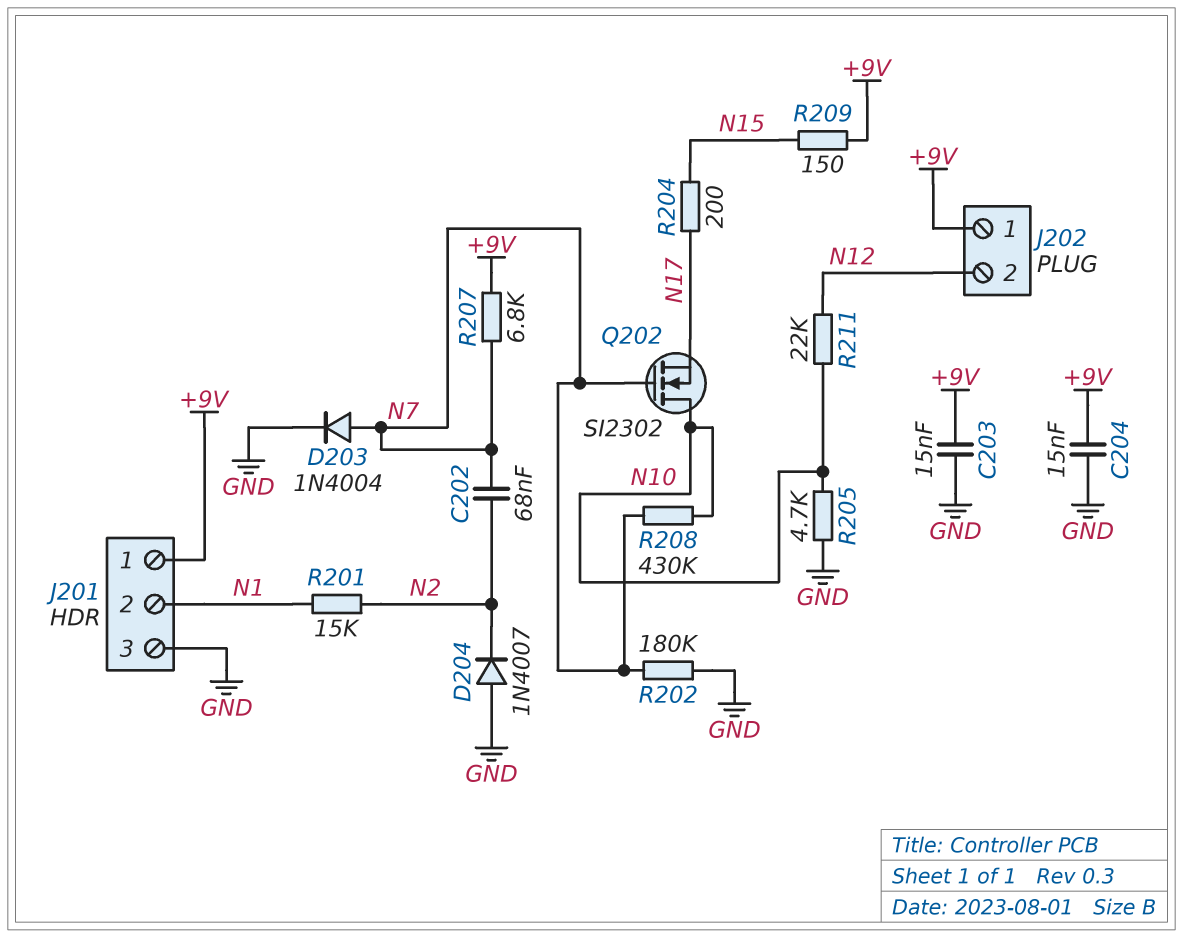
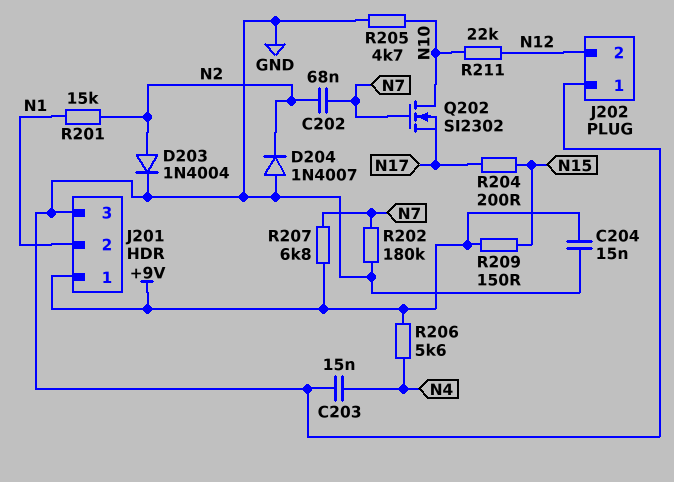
C203: 15nF (+9V, GND) -> 15nF (GND, N4)
D203: diode 1N4004 (A N7, K GND) -> diode 1N4004 (A N2, K GND)
J202 pin 1: +9V -> GND
R206: none -> 5.6k (+9V, N4)
R208: 430k (N7, N10) -> none

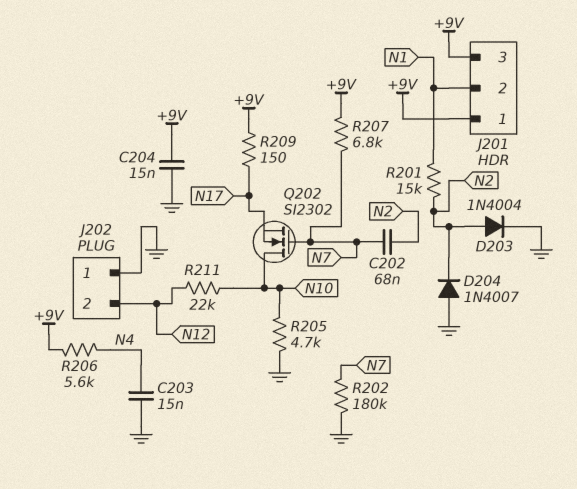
J201 pin 3: GND -> +9V
R204: 200 (N15, N17) -> none
R209: 150 (+9V, N15) -> 150 (+9V, N17)

